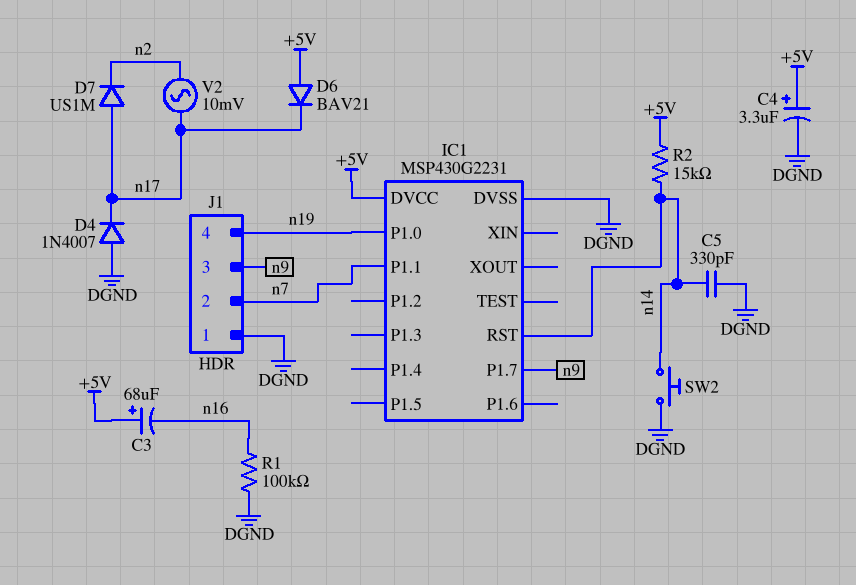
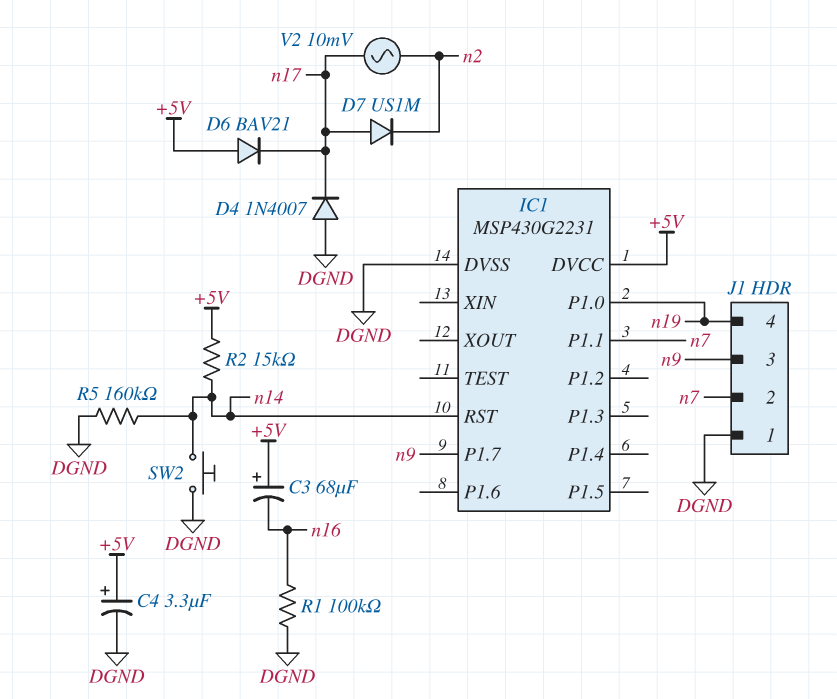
C5: 330pF (DGND, n14) -> none
R5: none -> 160k (DGND, n14)

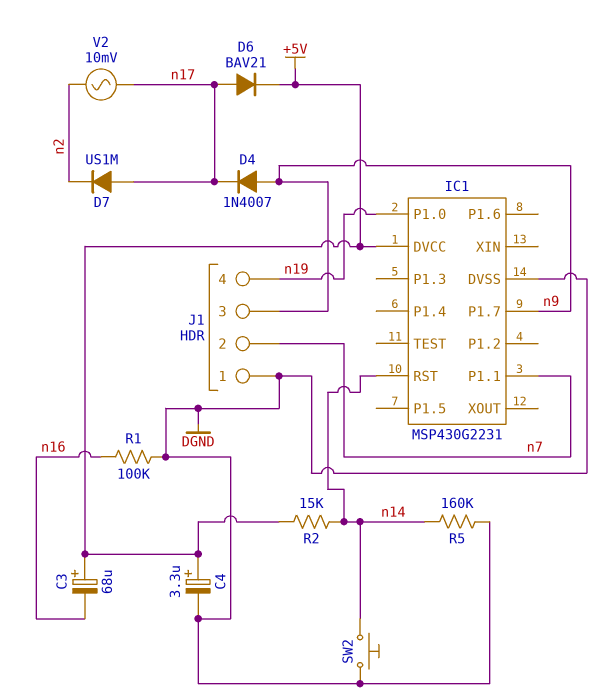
D4: diode 1N4007 (A DGND, K n17) -> diode 1N4007 (A n9, K n17)
D6: diode BAV21 (A +5V, K n17) -> diode BAV21 (A n17, K +5V)

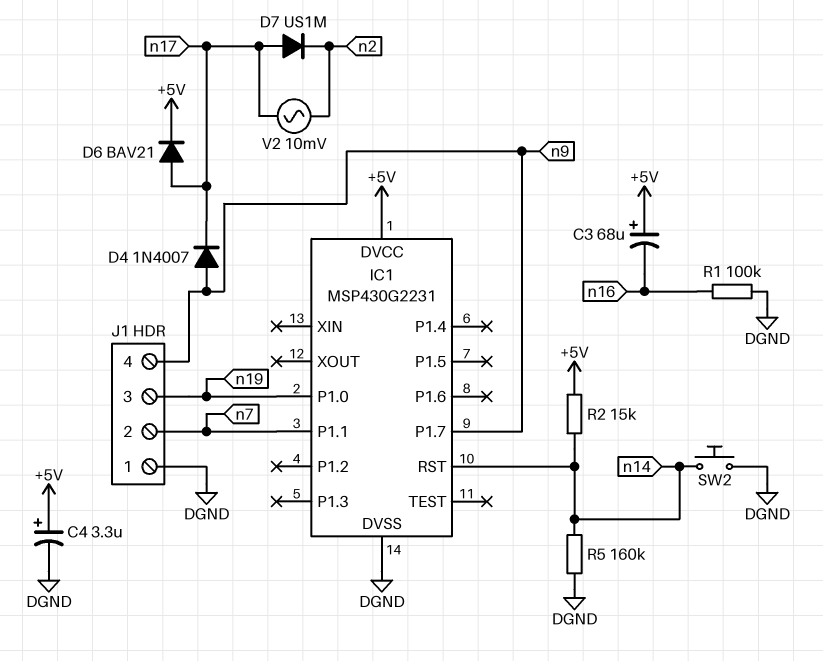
J1 pin 3: n9 -> n19
J1 pin 4: n19 -> n9

